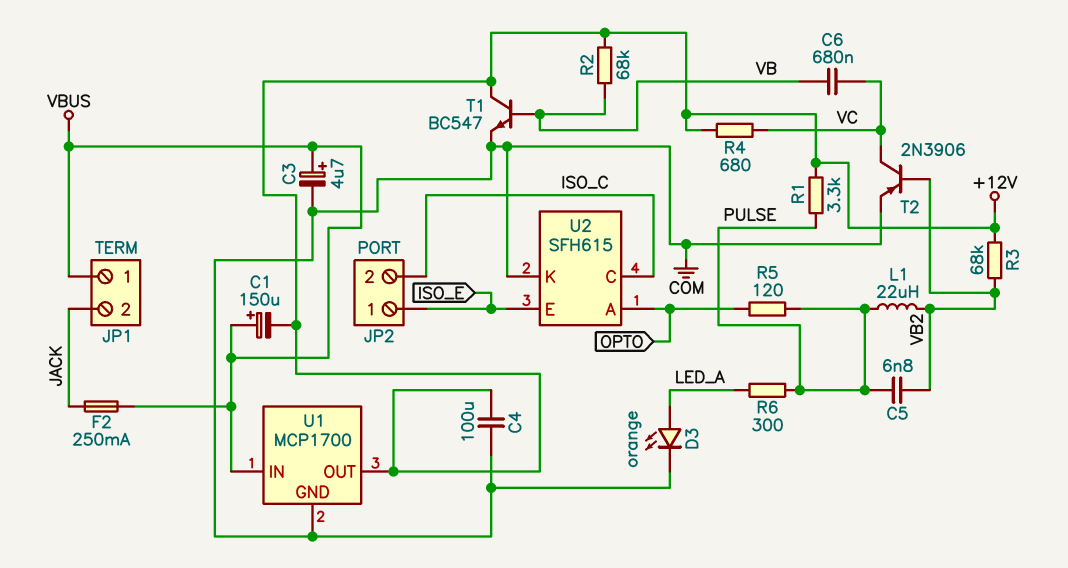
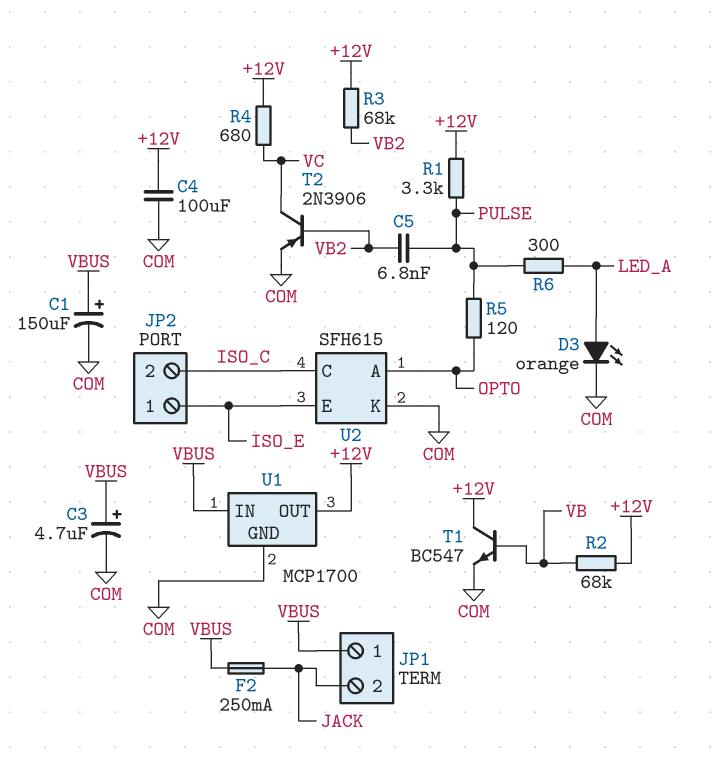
C1: 150uF (plus VBUS, minus +12V) -> 150uF (plus VBUS, minus COM)
C6: 680nF (VB, VC) -> none
L1: 22uH (PULSE, VB2) -> none

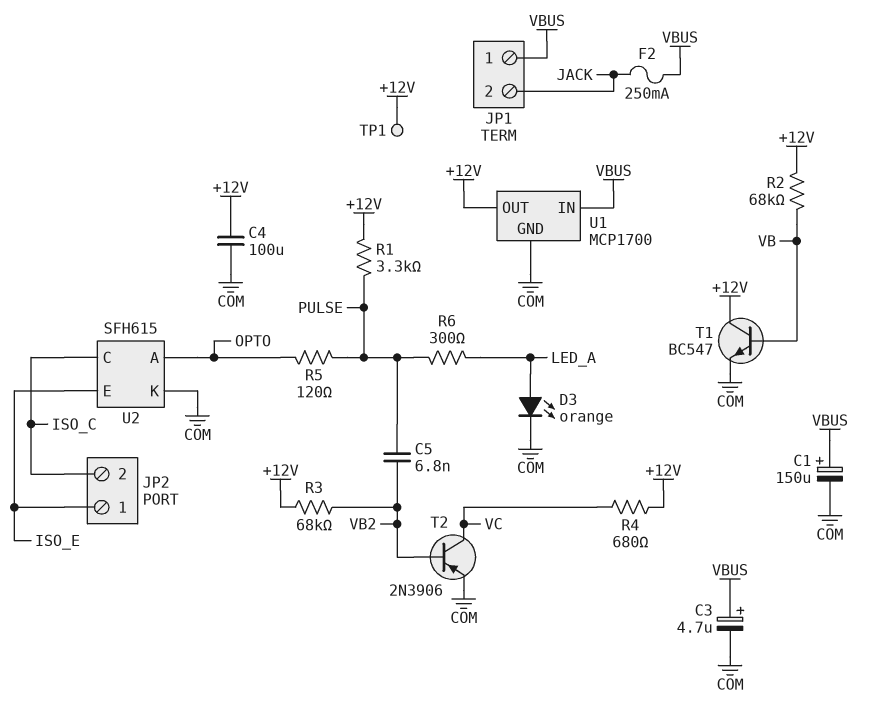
TP1: none -> test point (+12V)

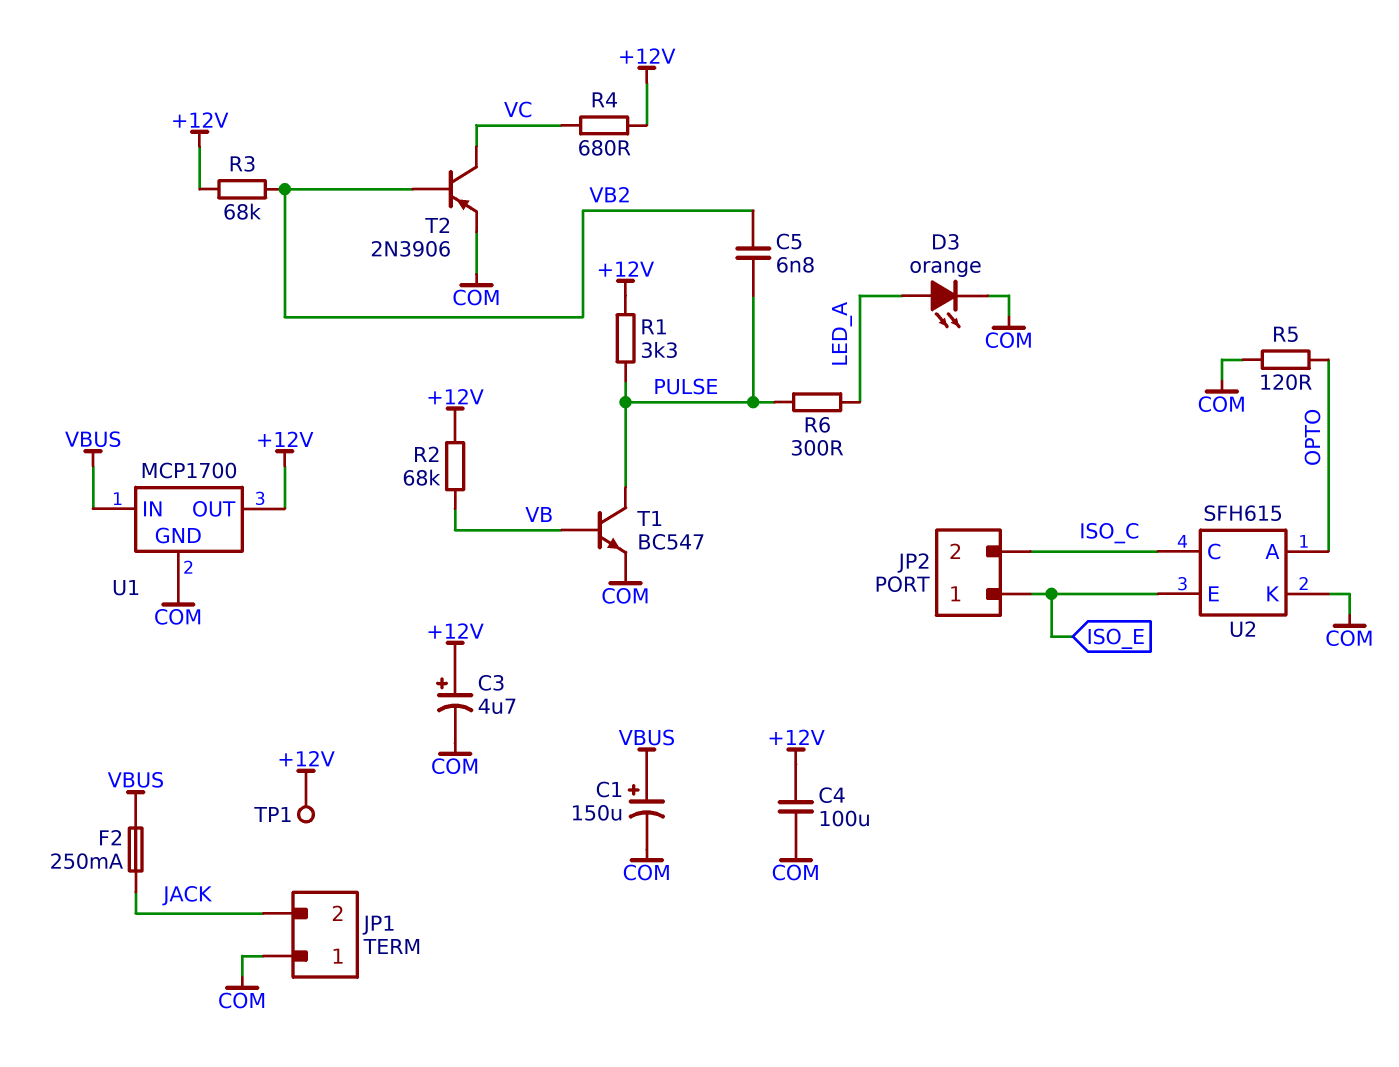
C3: 4.7uF (plus VBUS, minus COM) -> 4.7uF (plus +12V, minus COM)
JP1 pin 1: VBUS -> COM
R5: 120 (OPTO, PULSE) -> 120 (COM, OPTO)
T1: NPN BC547 (B VB, C +12V, E COM) -> NPN BC547 (B VB, C PULSE, E COM)

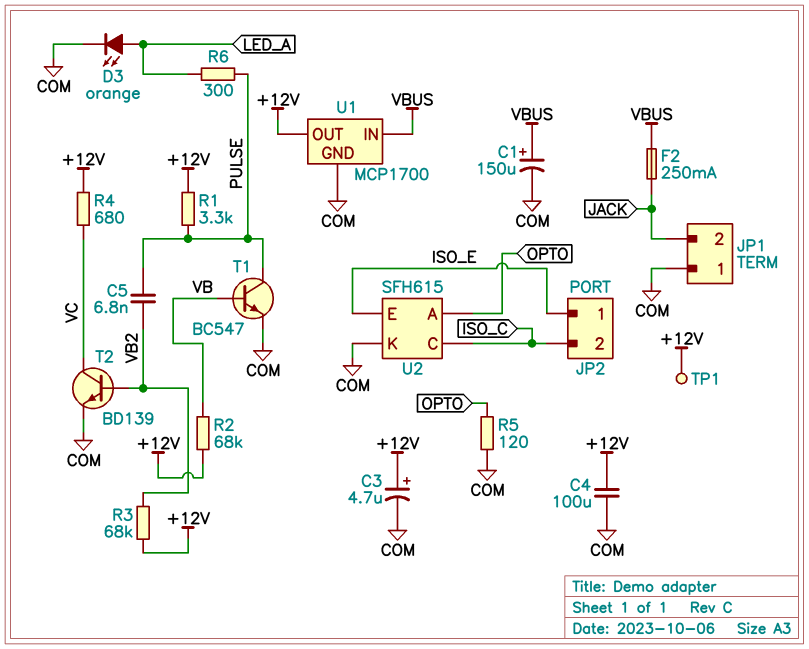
T2: PNP 2N3906 (B VB2, C VC, E COM) -> NPN BD139 (B VB2, C VC, E COM)

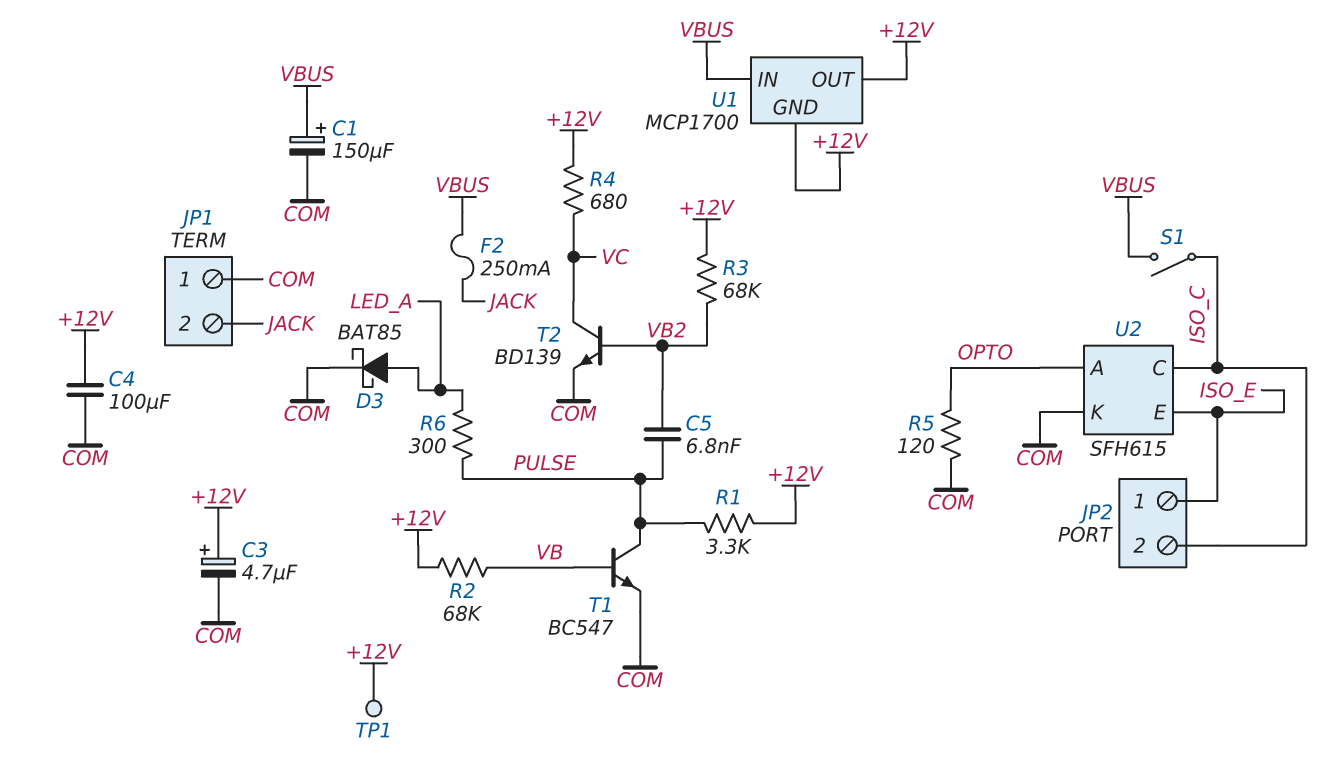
D3: LED orange (A LED_A, K COM) -> schottky BAT85 (A LED_A, K COM)
S1: none -> switch (ISO_C, VBUS)
U1 pin GND: COM -> +12V

